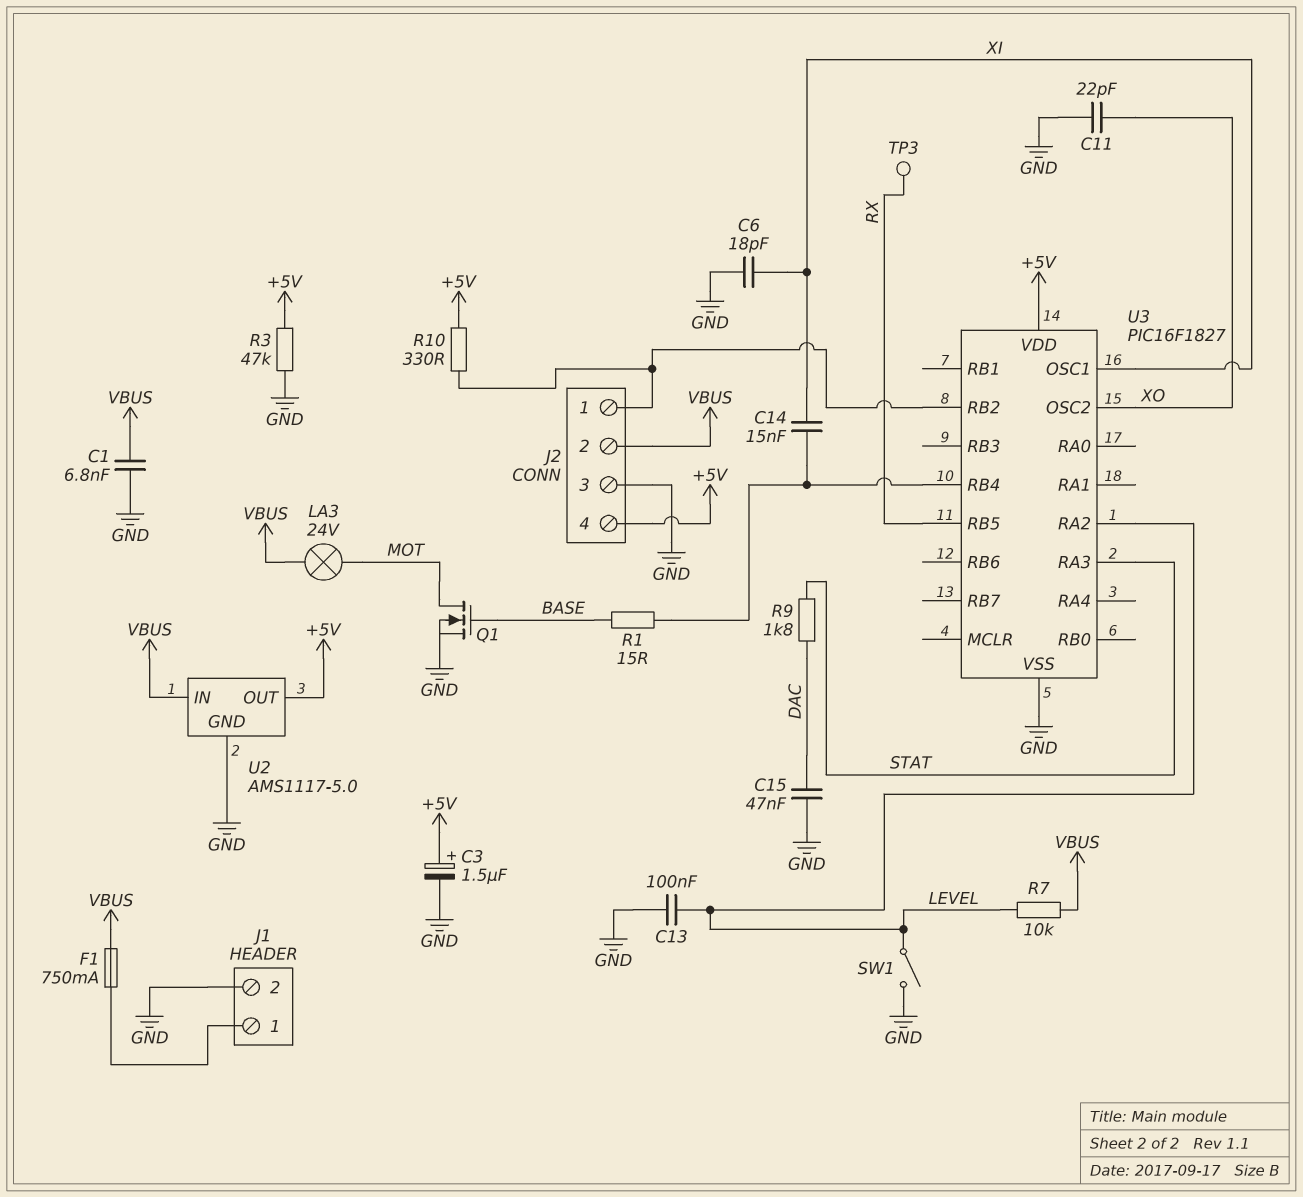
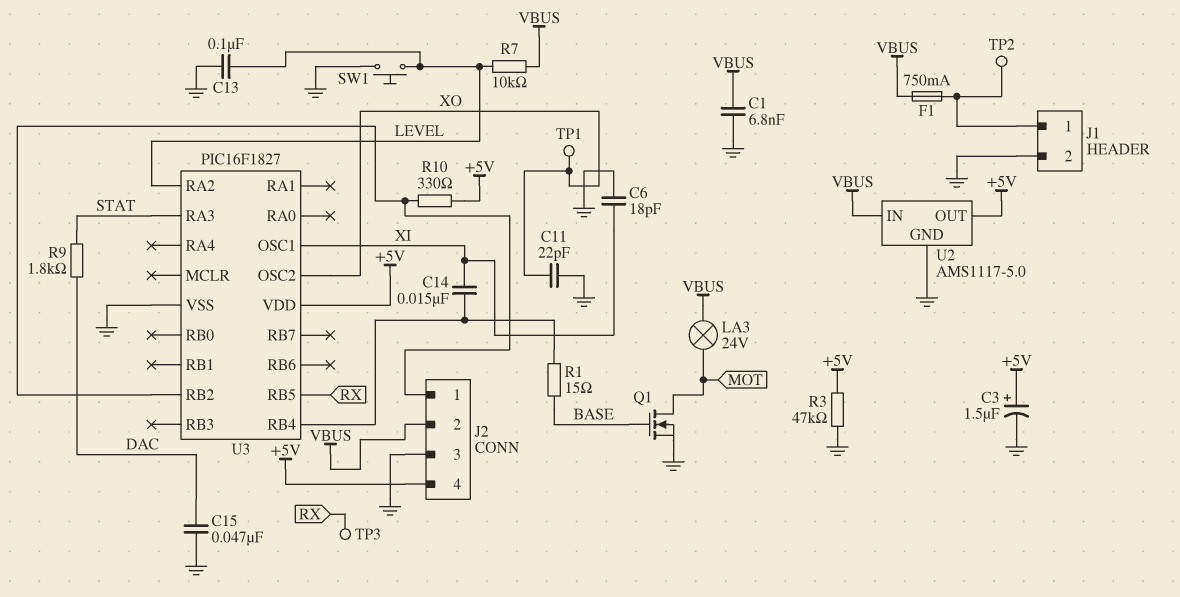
SW1: switch (GND, LEVEL) -> button (GND, LEVEL)
TP1: none -> test point (XO)
TP2: none -> test point (J1/1)

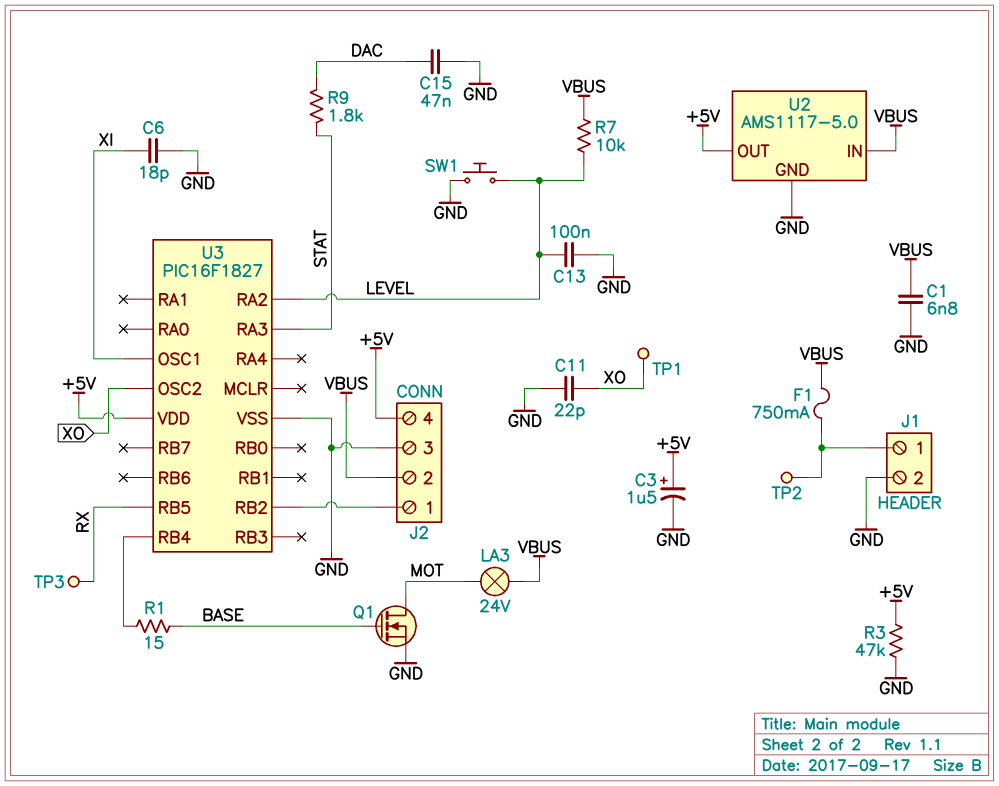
C14: 15nF (U3/RB4, XI) -> none
R10: 330 (+5V, J2/1) -> none

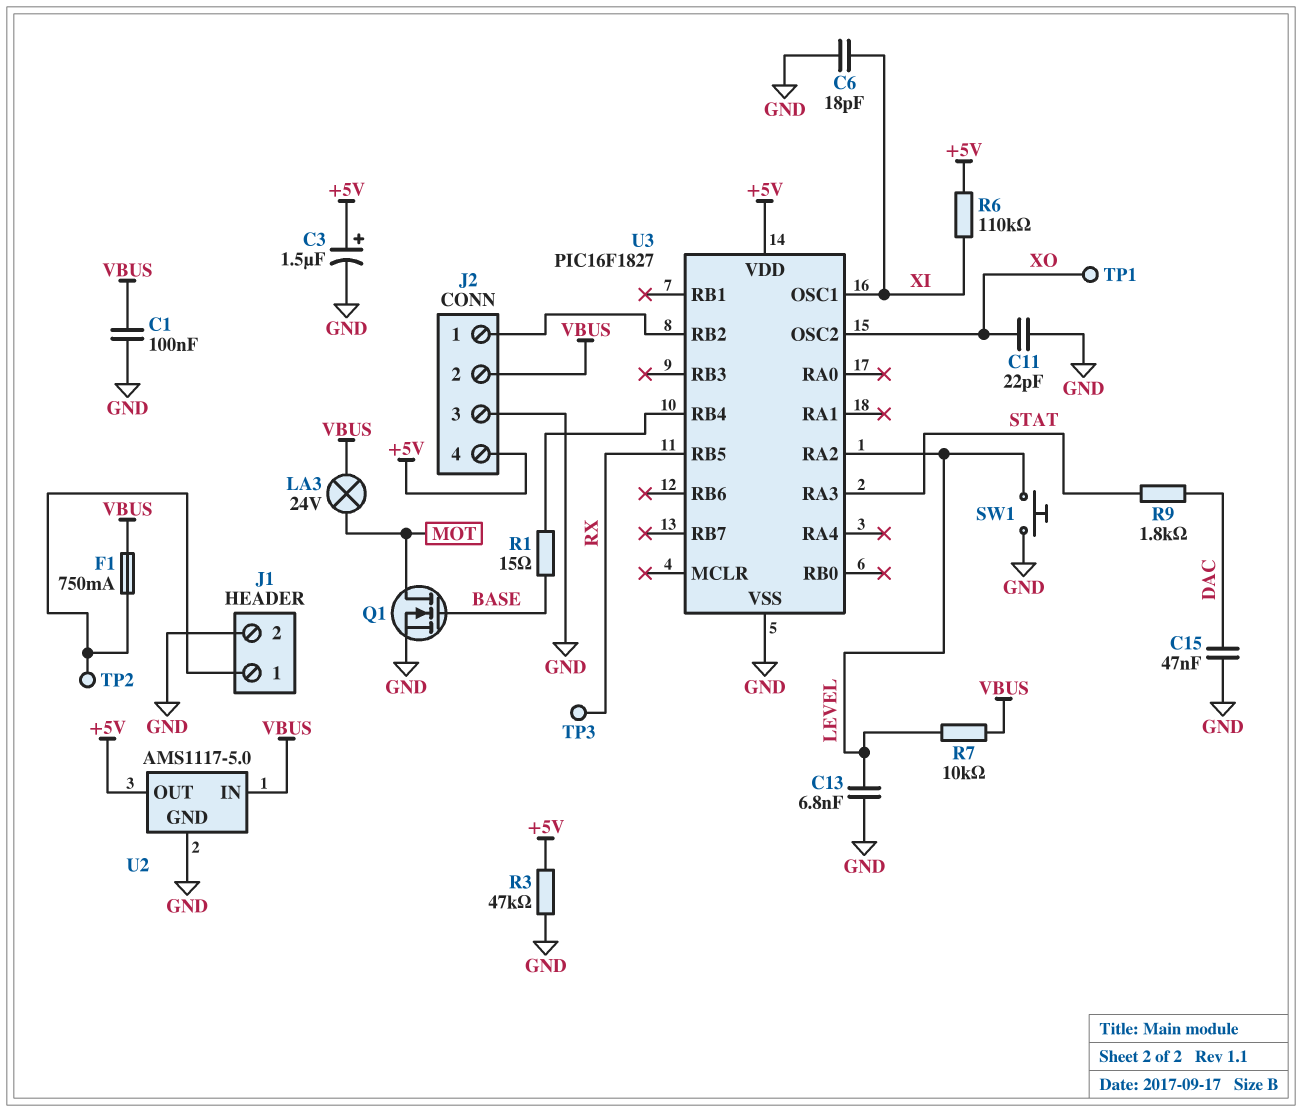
C1: 6.8nF (GND, VBUS) -> 100nF (GND, VBUS)
C13: 100nF (GND, LEVEL) -> 6.8nF (GND, LEVEL)
R6: none -> 110k (+5V, XI)

